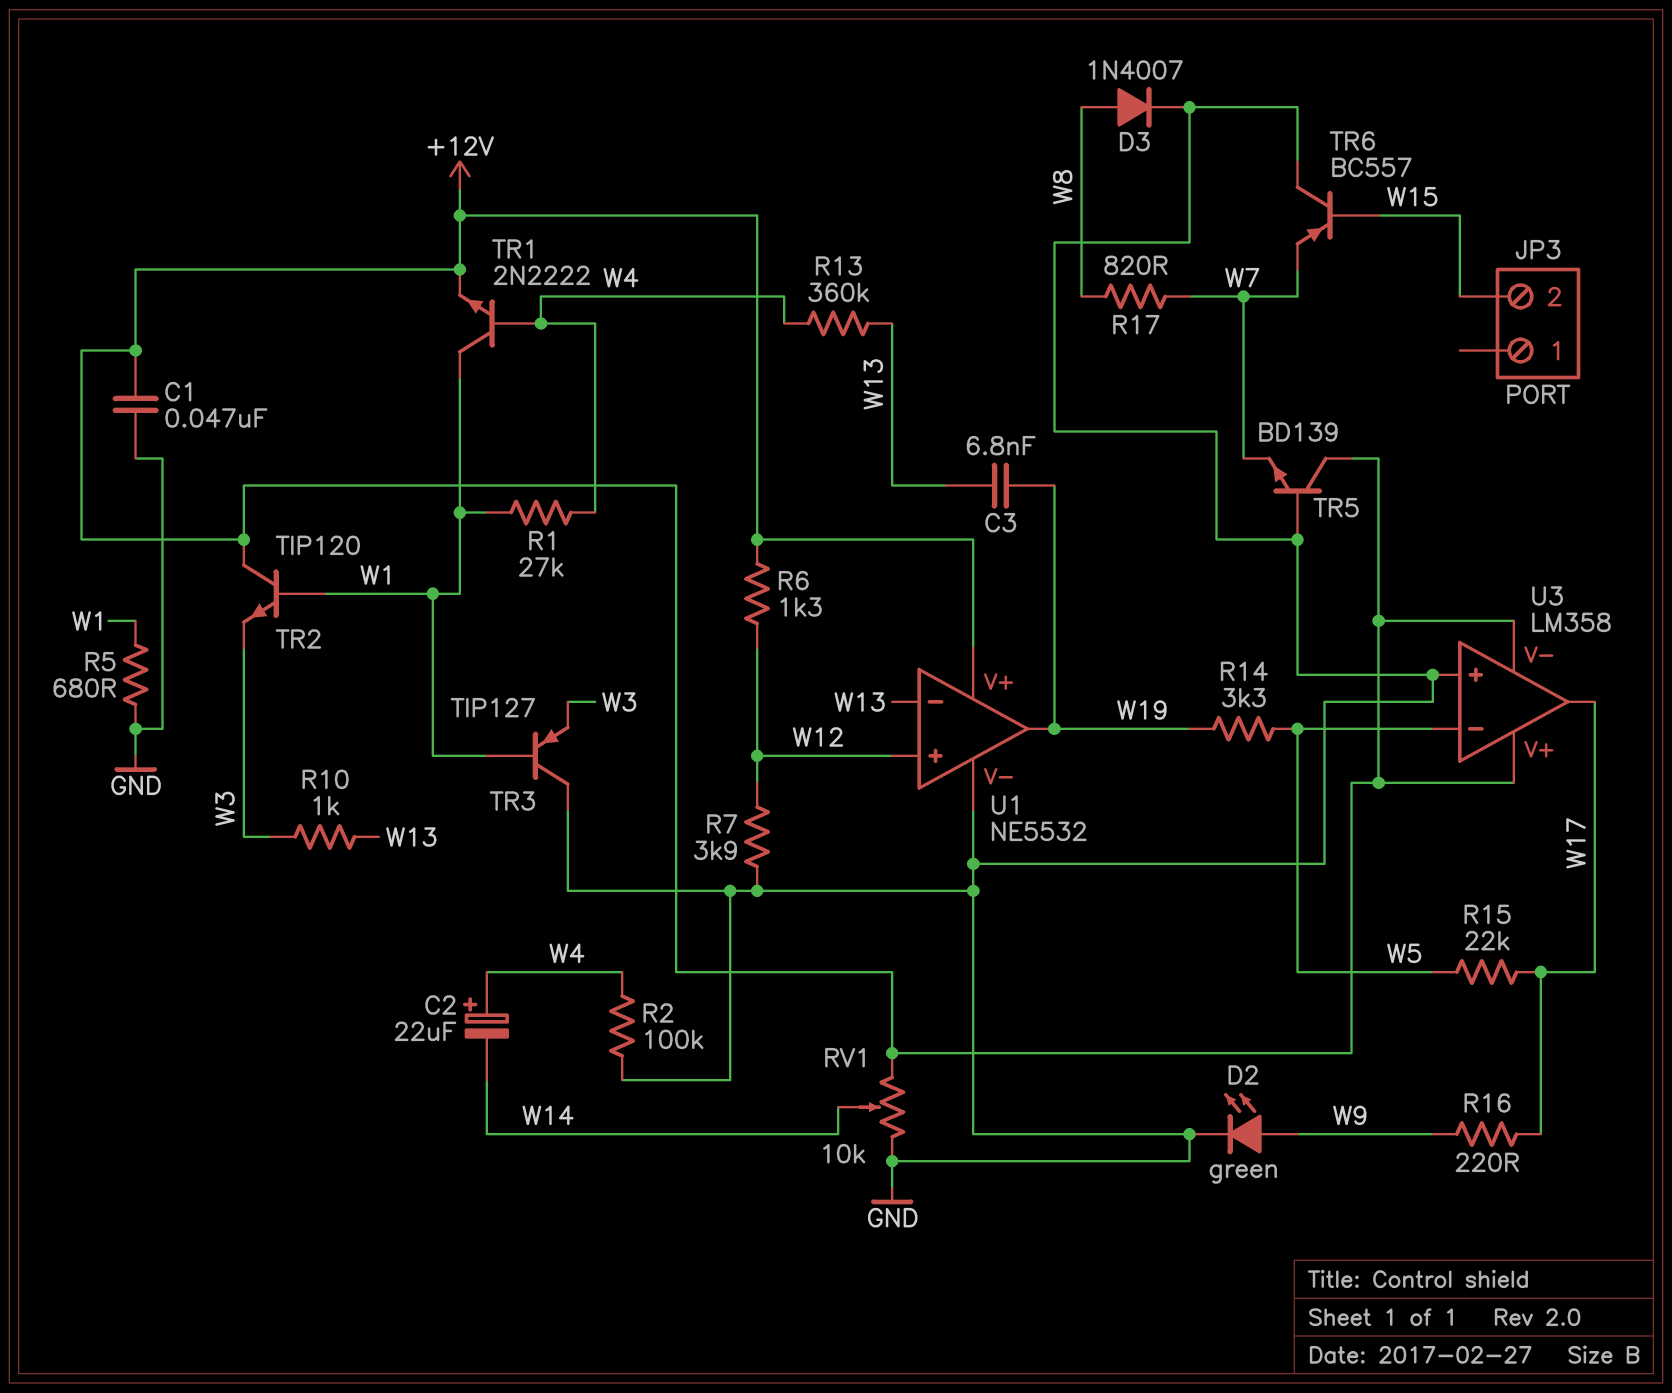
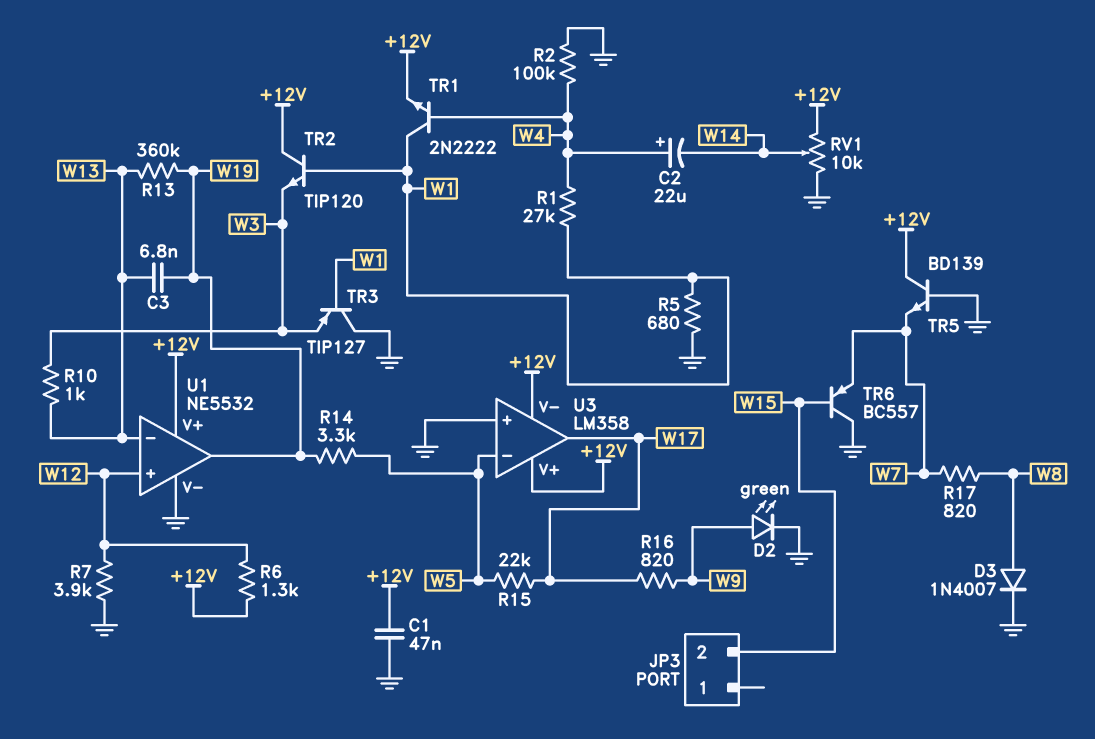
R13: 360k (W4, W13) -> 360k (W13, W19)
R16: 220 (W9, W17) -> 820 (W9, W17)

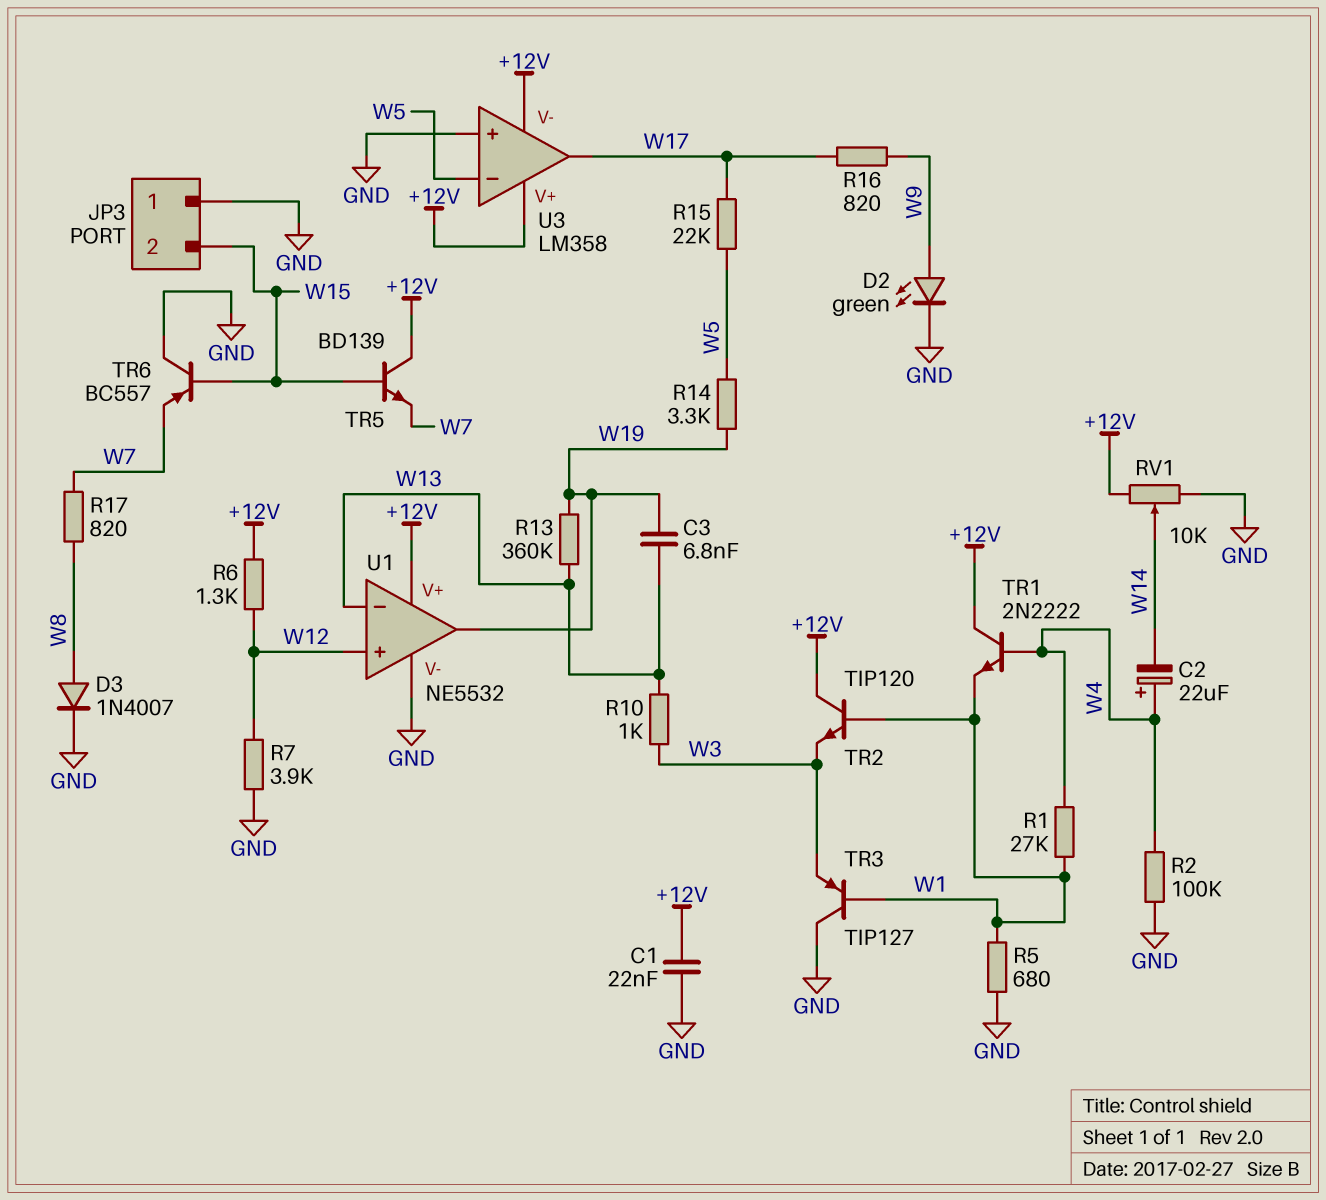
C1: 47nF (+12V, GND) -> 22nF (+12V, GND)
JP3 pin 1: none -> GND
TR1: NPN 2N2222 (B W4, C W1, E +12V) -> NPN 2N2222 (B W4, C +12V, E W1)
TR5: NPN BD139 (B GND, C +12V, E W7) -> NPN BD139 (B W15, C +12V, E W7)

